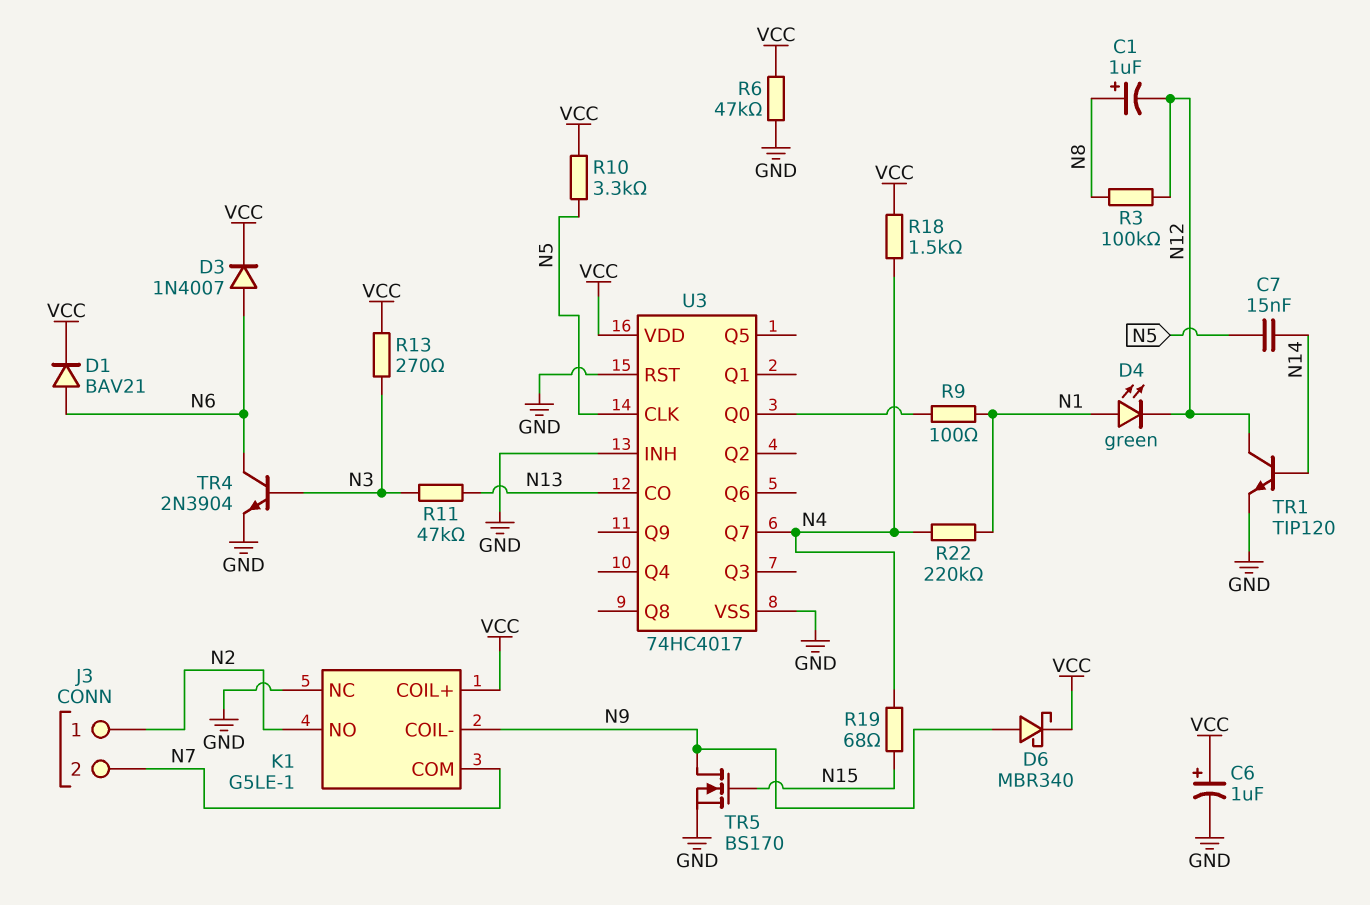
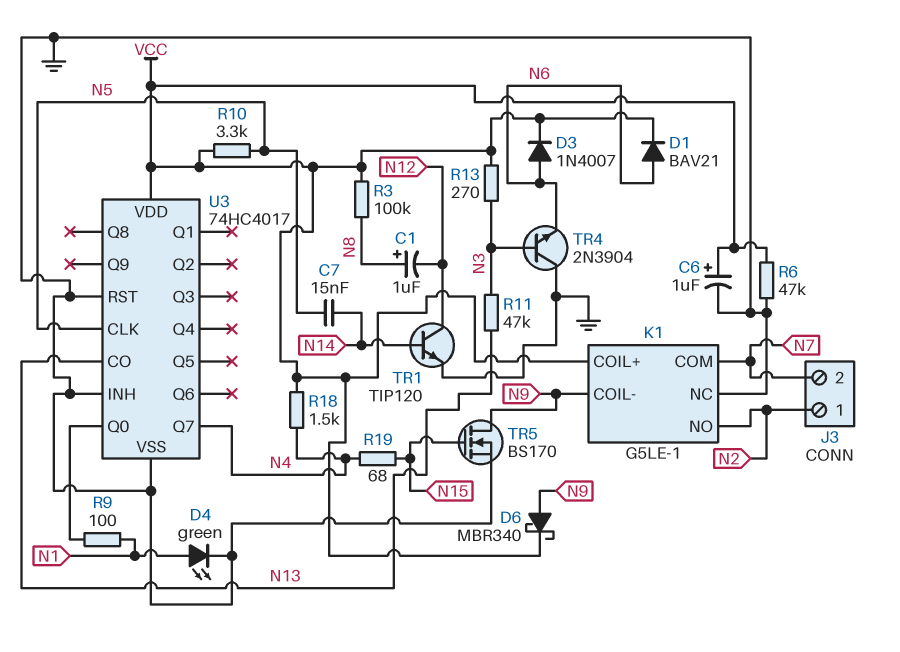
D4: LED green (A N1, K N12) -> LED green (A N1, K GND)
R3: 100k (N8, N12) -> 100k (N8, VCC)
R22: 220k (N1, N4) -> none
TR4: NPN 2N3904 (B N3, C N6, E GND) -> NPN 2N3904 (B N3, C GND, E N6)

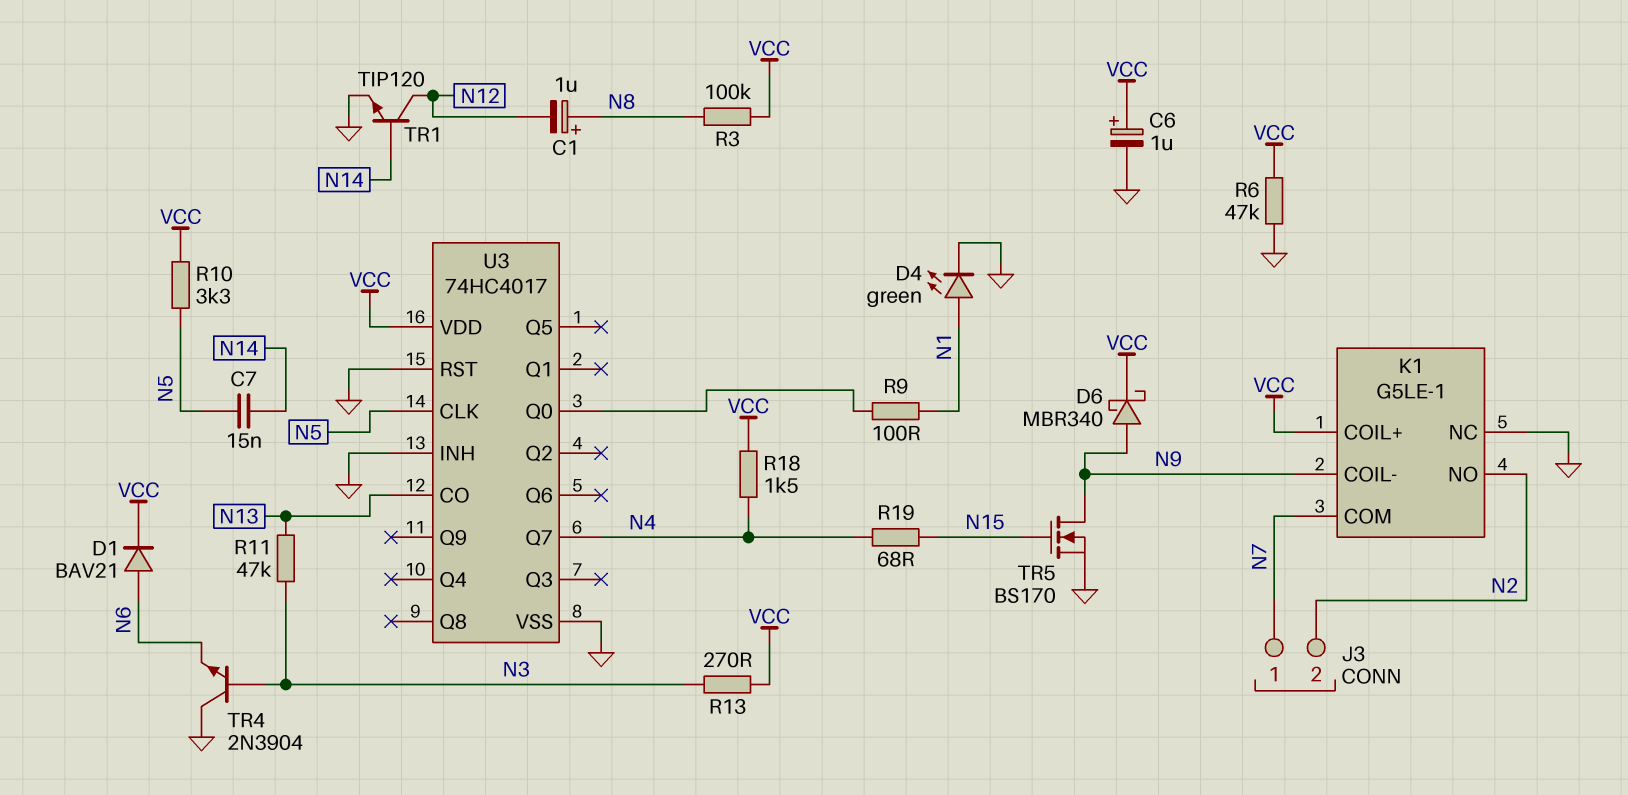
D3: diode 1N4007 (A N6, K VCC) -> none
J3 pin 1: N2 -> N7
J3 pin 2: N7 -> N2

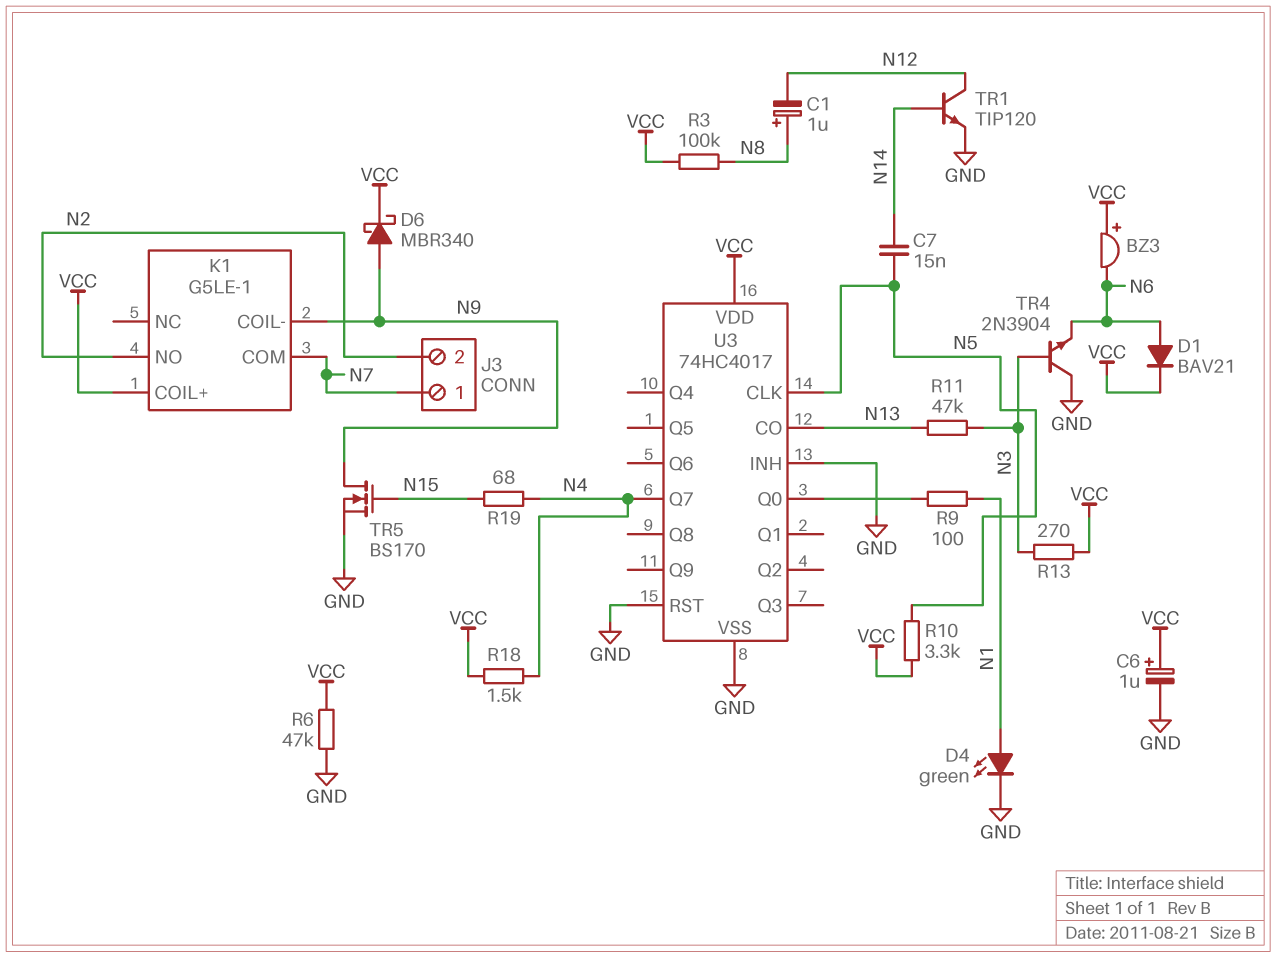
BZ3: none -> buzzer (plus VCC, minus N6)
K1 pin NC: GND -> none

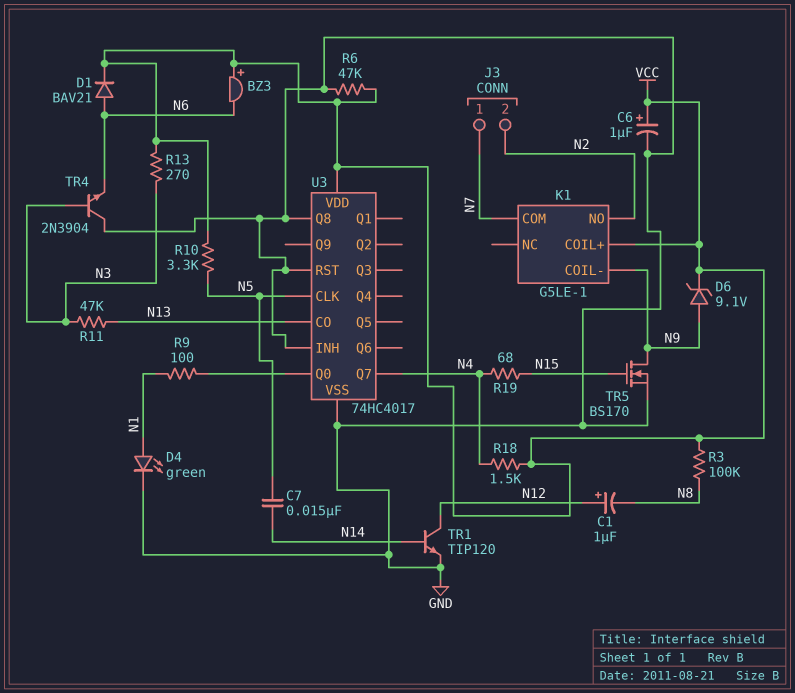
C1: 1uF (plus N8, minus N12) -> 1uF (plus N12, minus N8)
D6: schottky MBR340 (A N9, K VCC) -> zener 9.1V (A N9, K VCC)
U3 pin Q8: none -> GND

